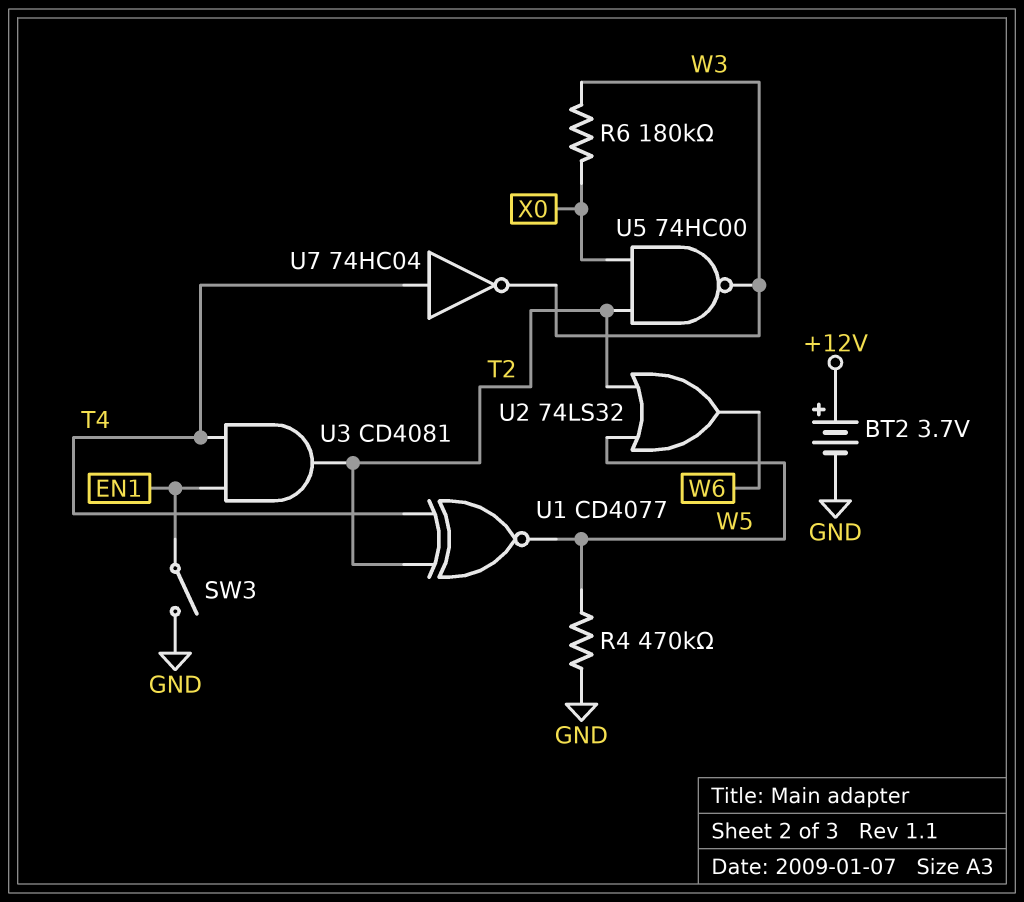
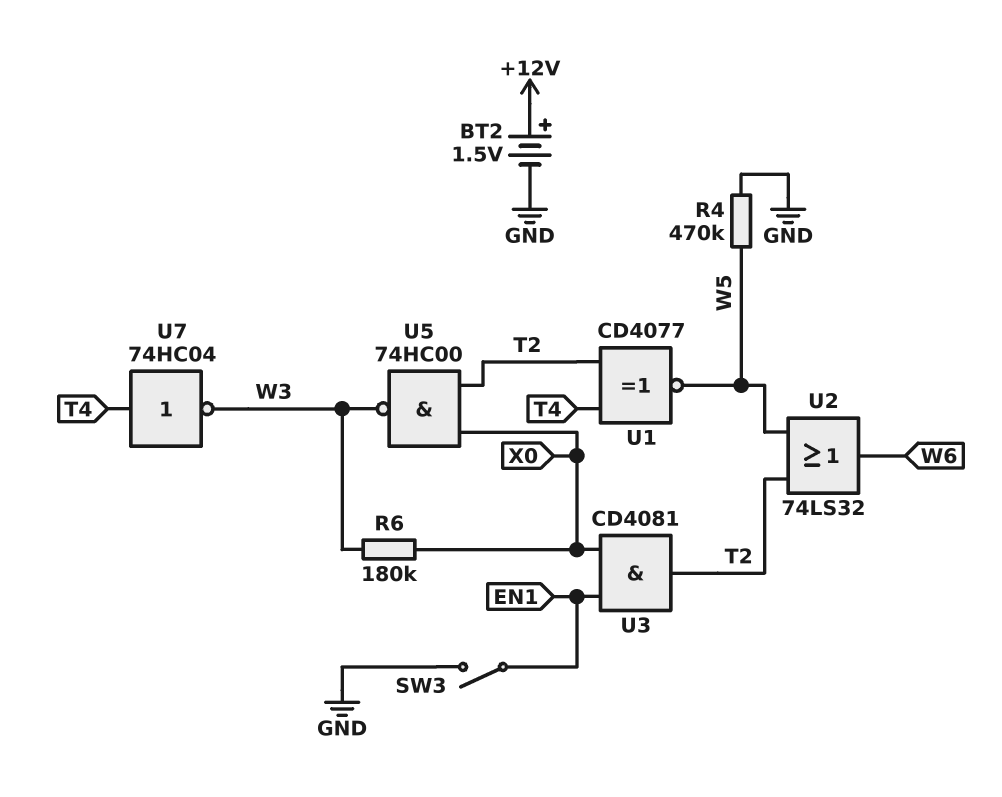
BT2: 3.7V (plus +12V, minus GND) -> 1.5V (plus +12V, minus GND)
U3: AND CD4081 (in EN1, in T4, out T2) -> AND CD4081 (in EN1, in X0, out T2)

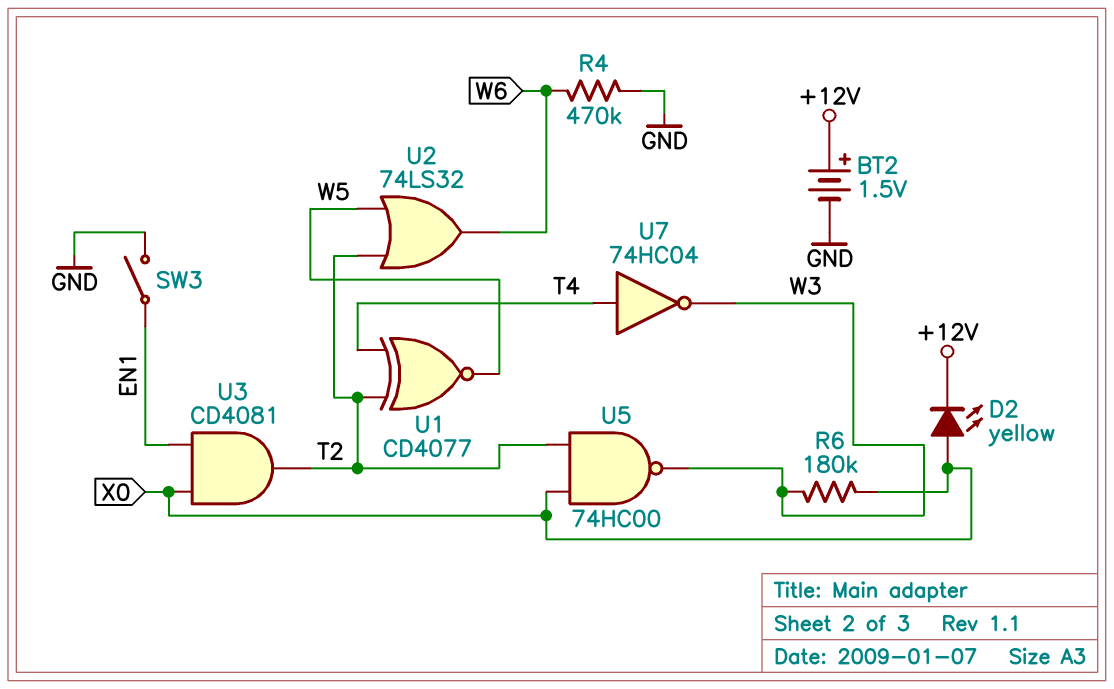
D2: none -> LED yellow (A X0, K +12V)
R4: 470k (GND, W5) -> 470k (GND, W6)

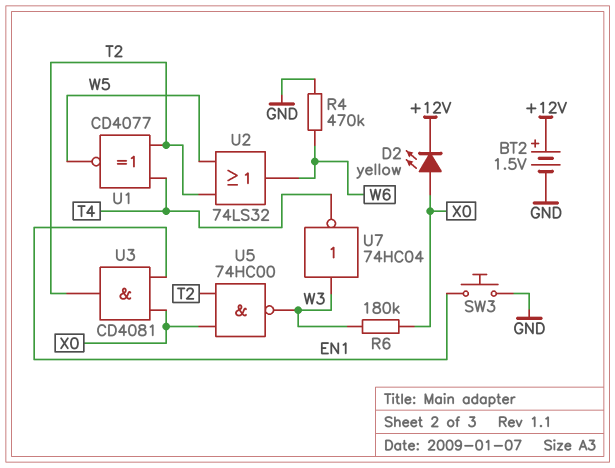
SW3: switch (EN1, GND) -> button (EN1, GND)
U7: NOT 74HC04 (in T4, out W3) -> NOT 74HC04 (in W3, out T4)

